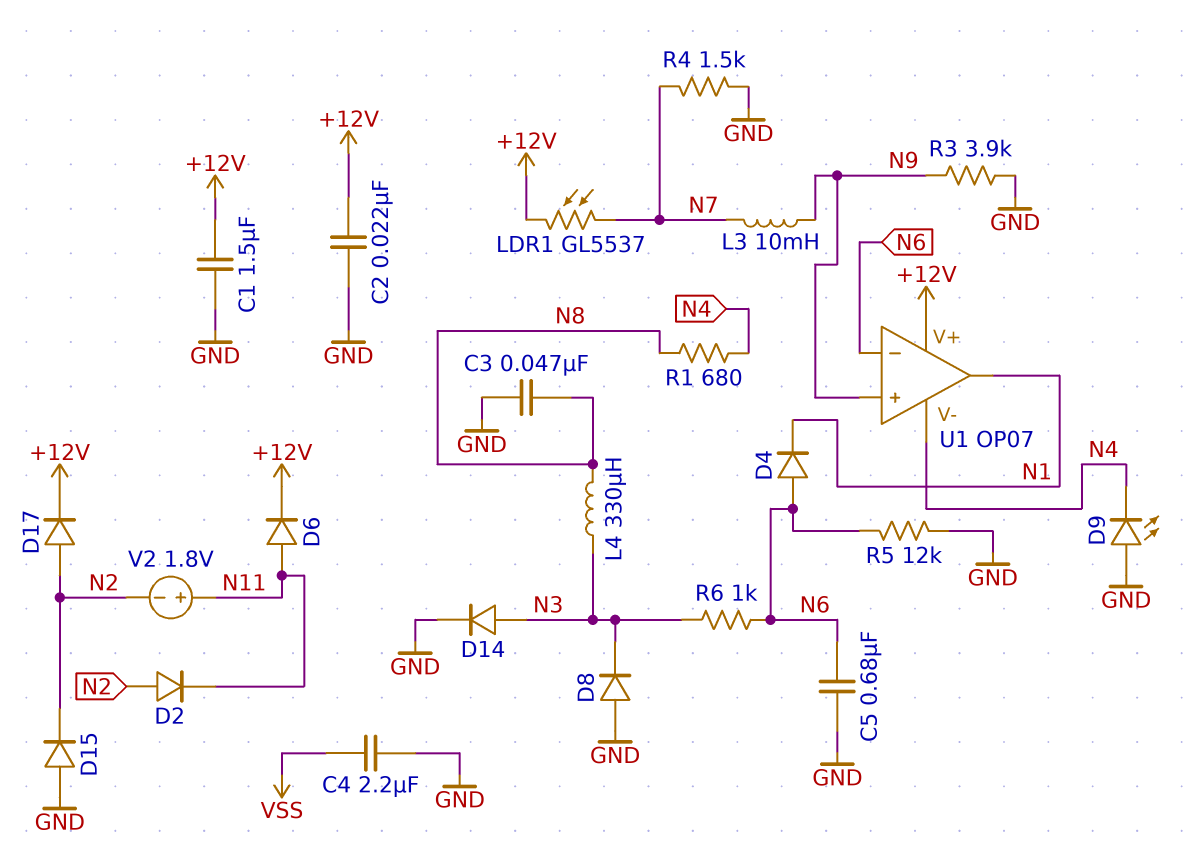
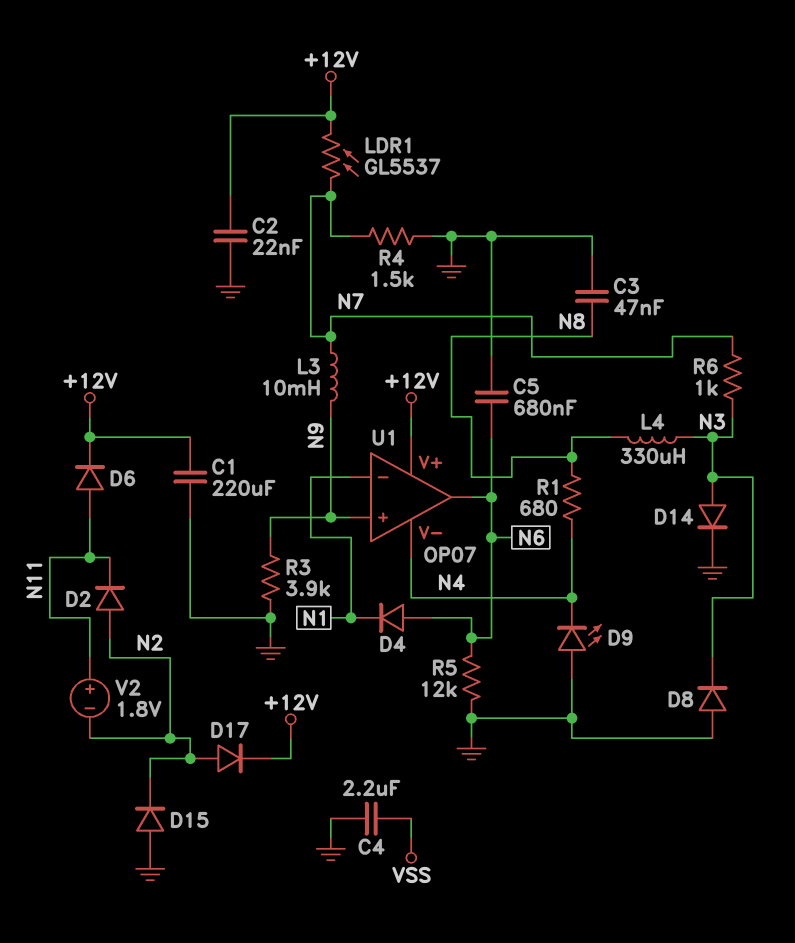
C1: 1.5uF (+12V, GND) -> 220uF (+12V, GND)
R6: 1k (N3, N6) -> 1k (N3, N7)
U1 pin in-: N6 -> N1
U1 pin out: N1 -> N6

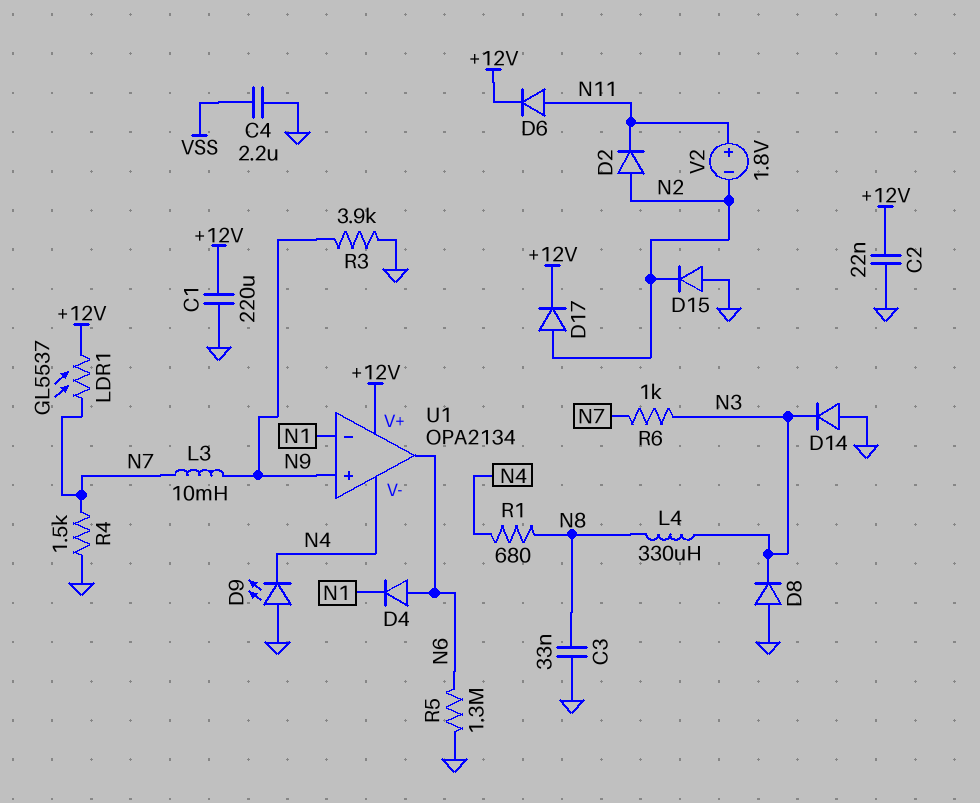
C3: 47nF (GND, N8) -> 33nF (GND, N8)
C5: 680nF (GND, N6) -> none
D14: diode (A N3, K GND) -> diode (A GND, K N3)
R5: 12k (GND, N6) -> 1.3M (GND, N6)
U1: OP07 -> OPA2134

